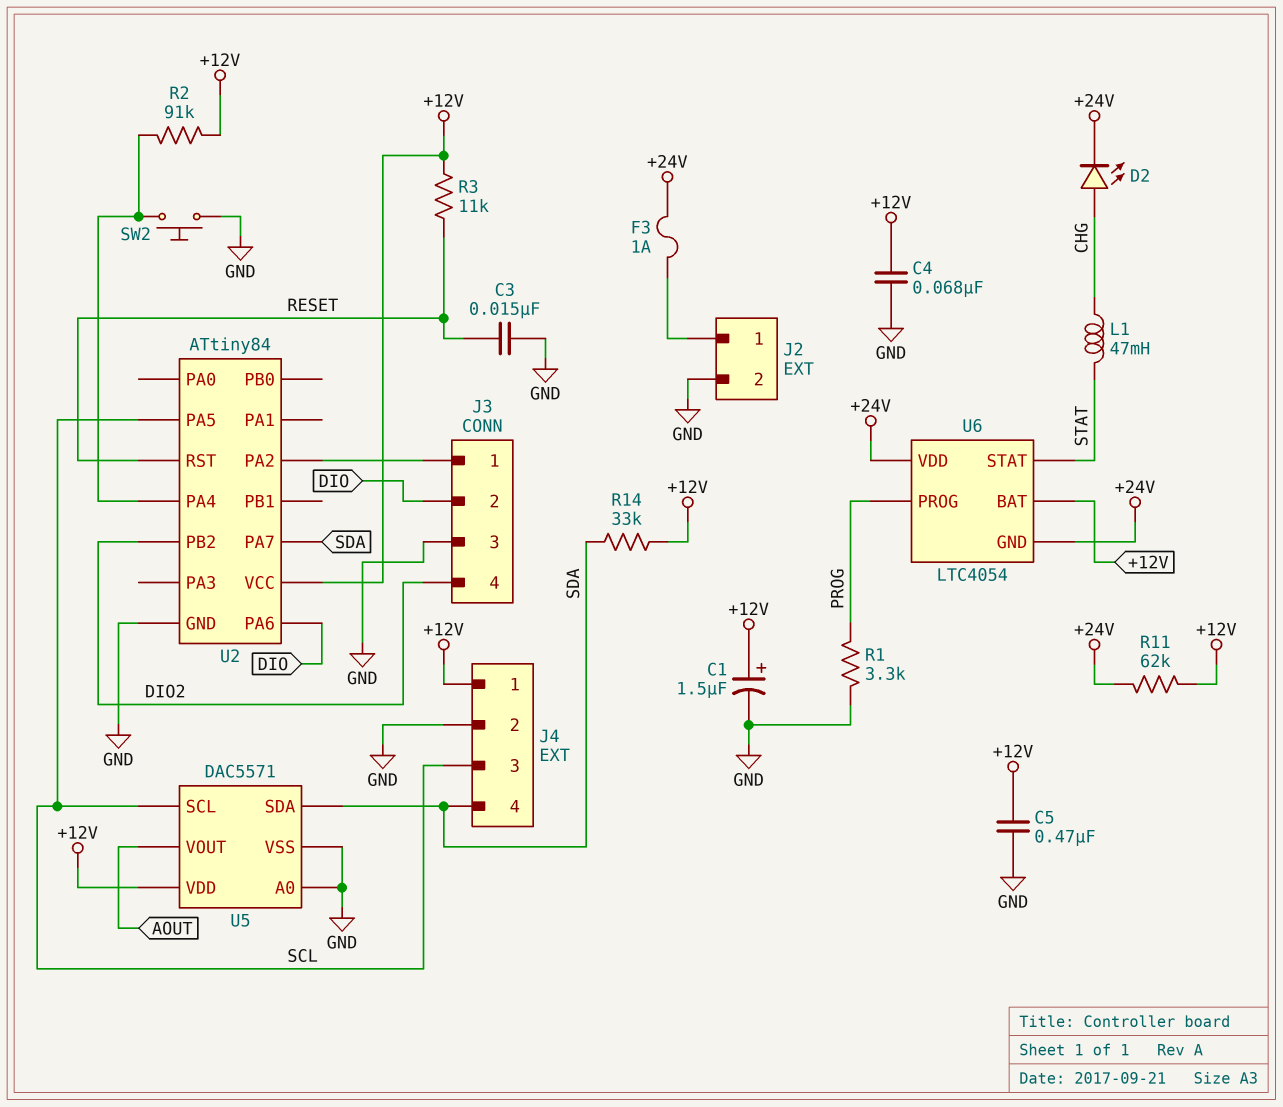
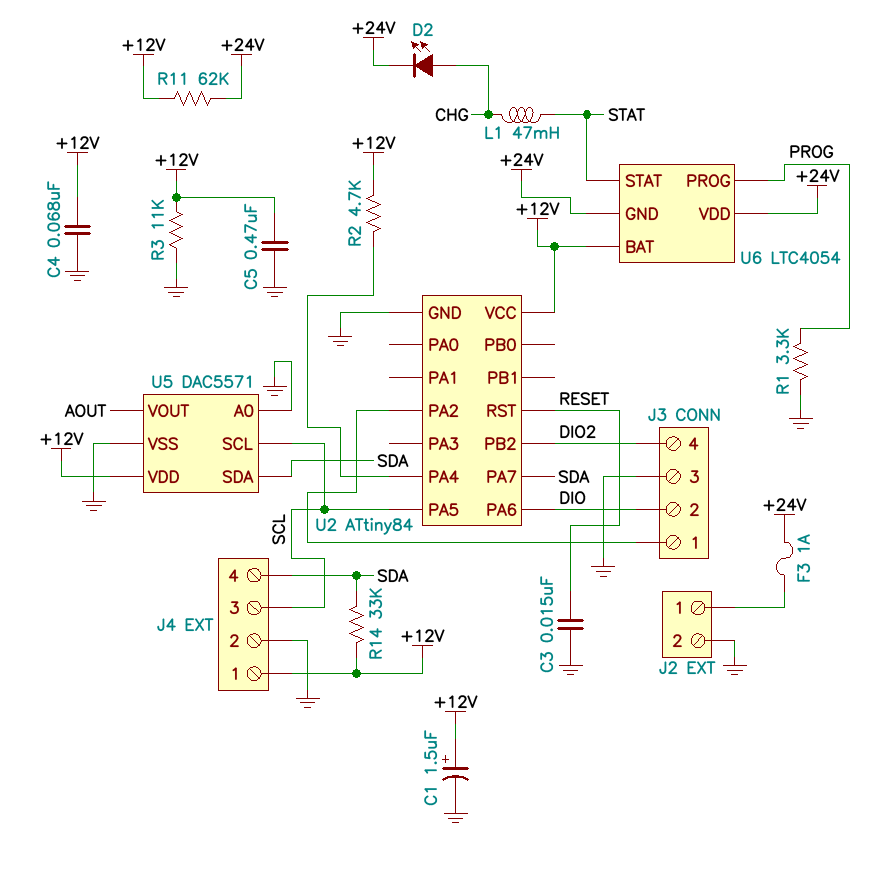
R2: 91k (+12V, U2/PA4) -> 4.7k (+12V, U2/PA4)
R3: 11k (+12V, RESET) -> 11k (+12V, GND)
SW2: button (GND, U2/PA4) -> none

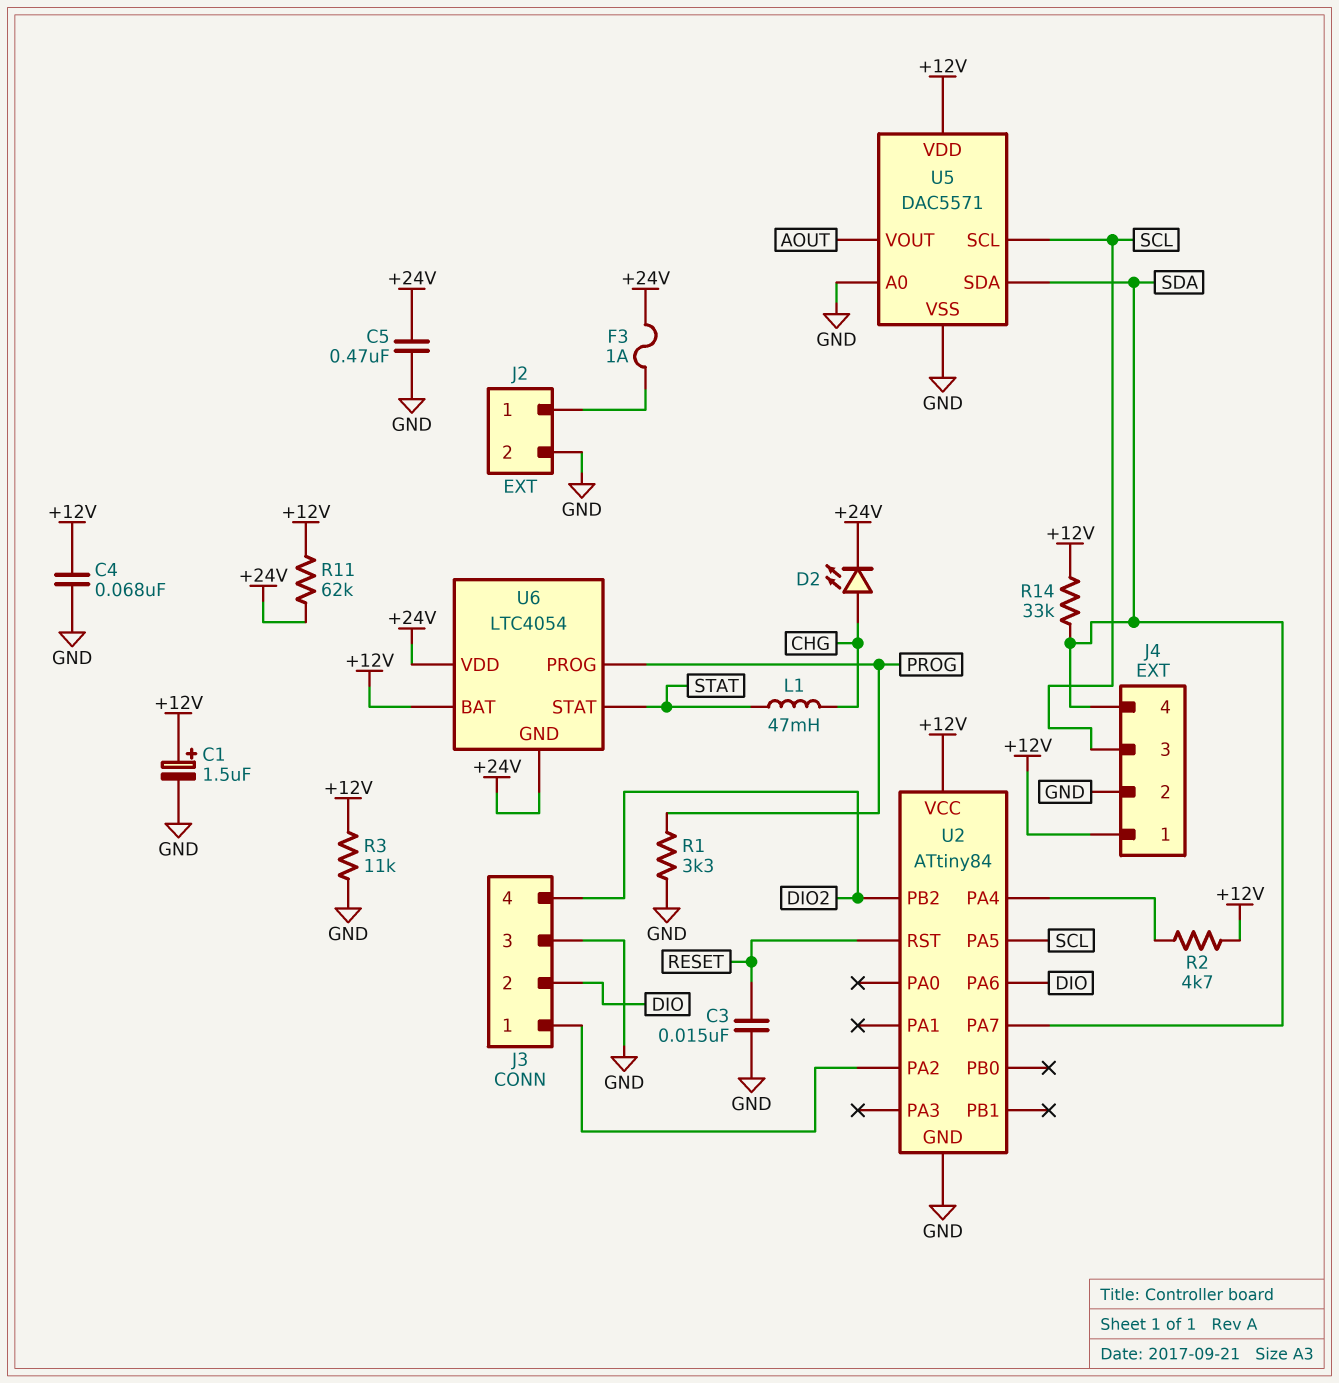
C5: 470nF (+12V, GND) -> 470nF (+24V, GND)

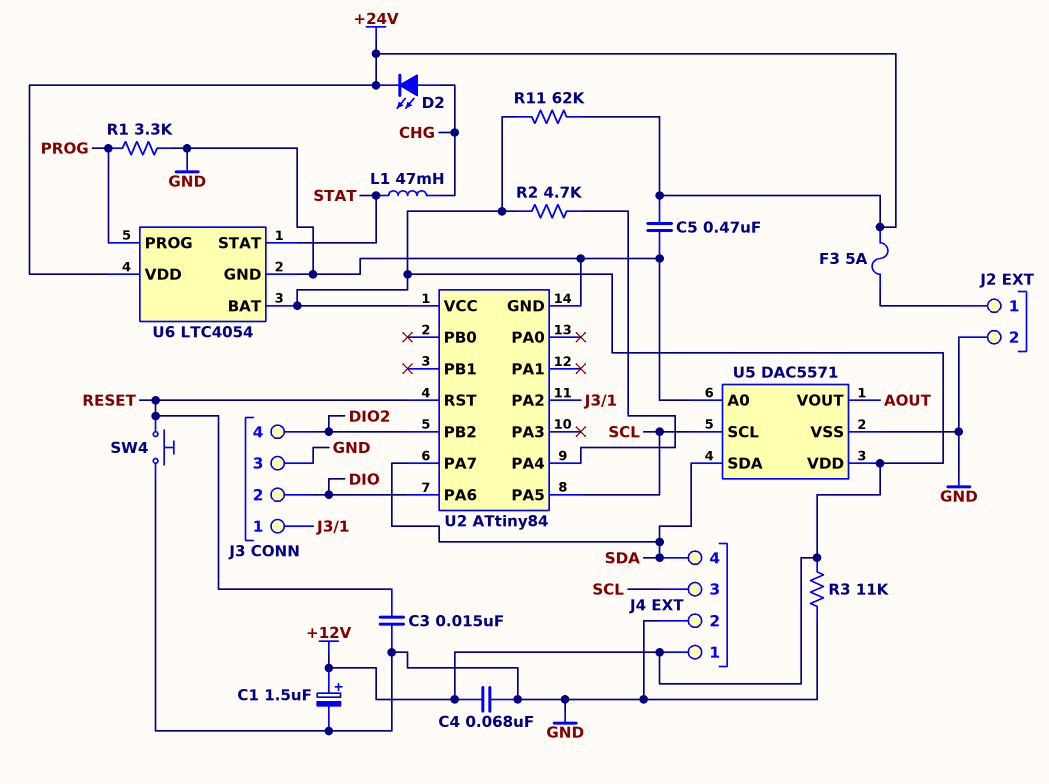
F3: 1A (+24V, J2/1) -> 5A (+24V, J2/1)
R14: 33k (+12V, SDA) -> none
SW4: none -> button (GND, RESET)
U6 pin GND: +24V -> GND

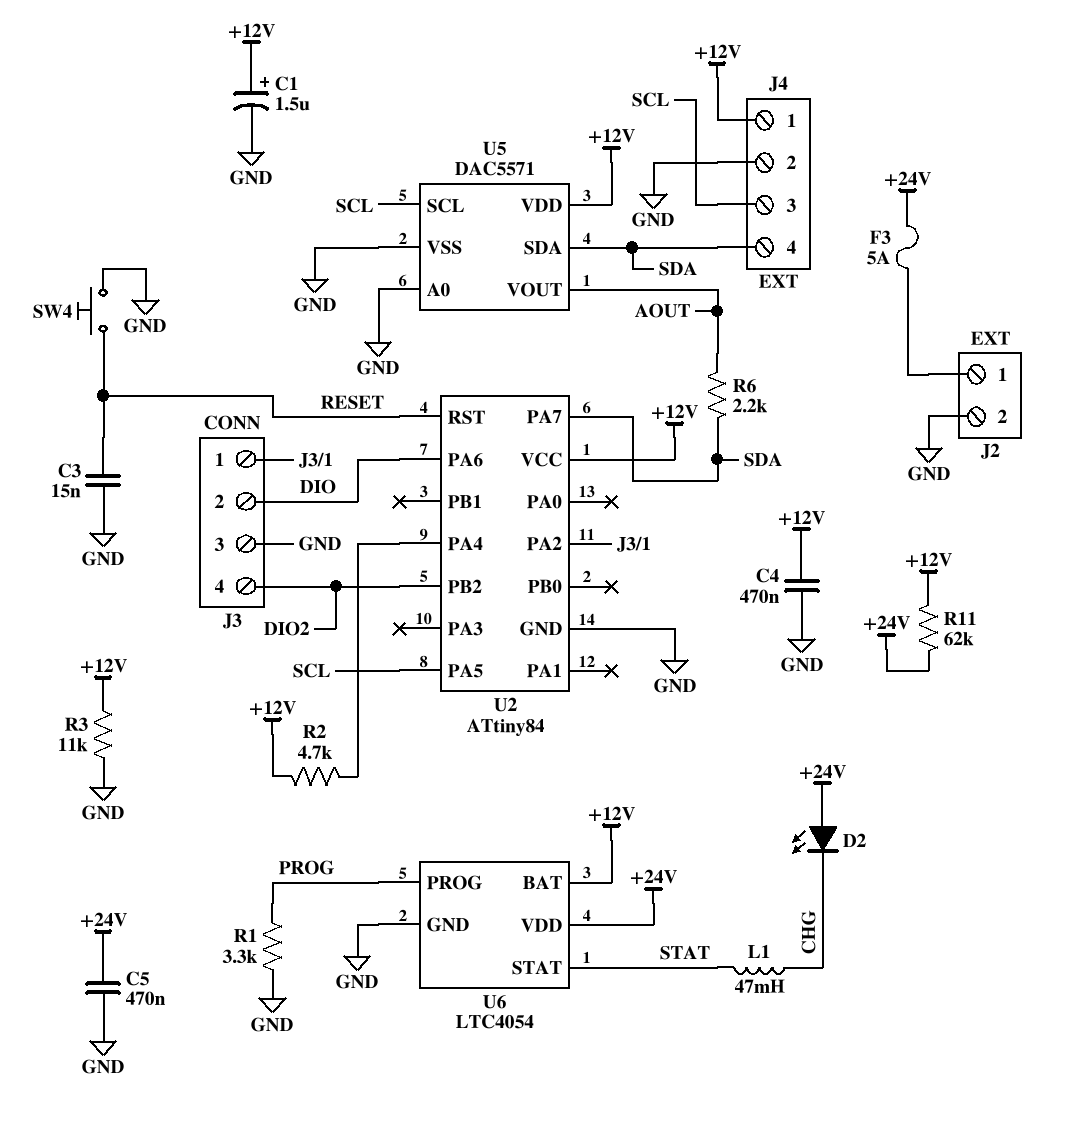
C4: 68nF (+12V, GND) -> 470nF (+12V, GND)
D2: LED (A CHG, K +24V) -> LED (A +24V, K CHG)
R6: none -> 2.2k (AOUT, SDA)

